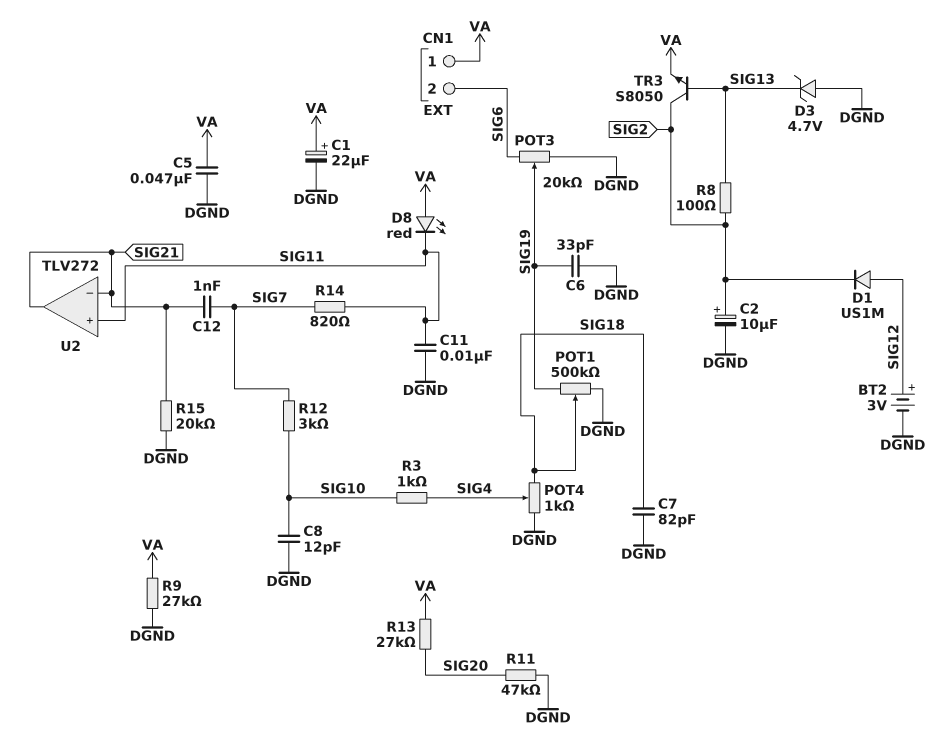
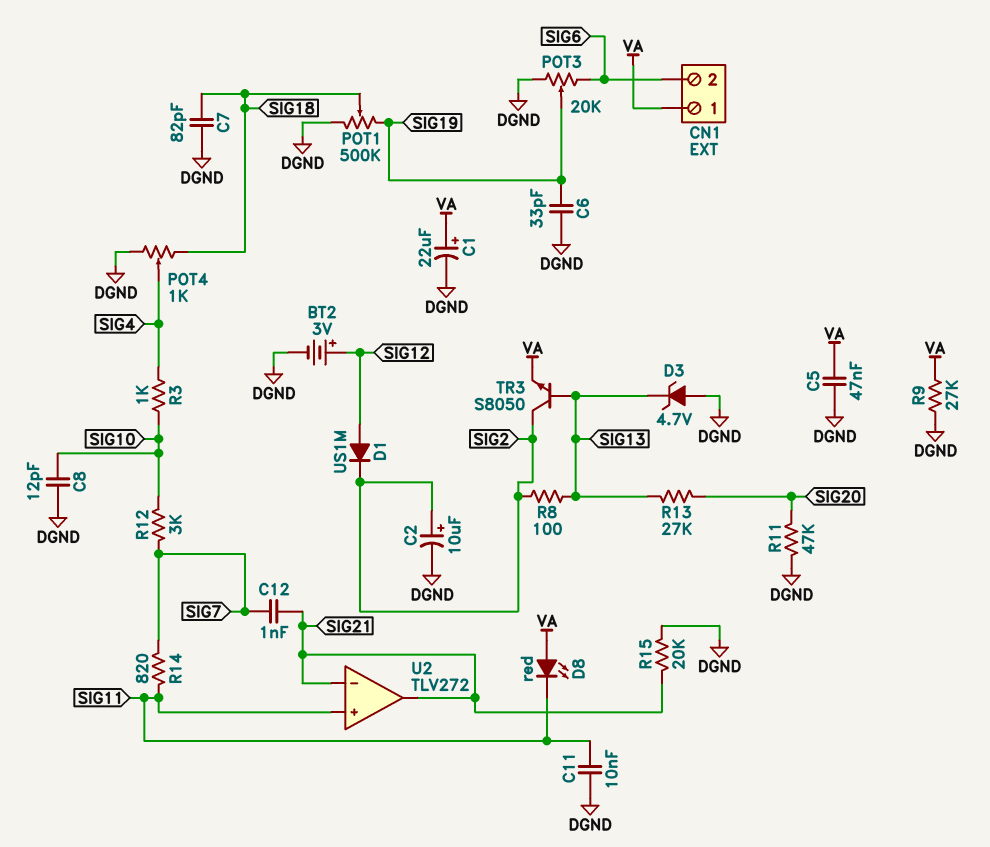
R13: 27k (SIG20, VA) -> 27k (SIG13, SIG20)

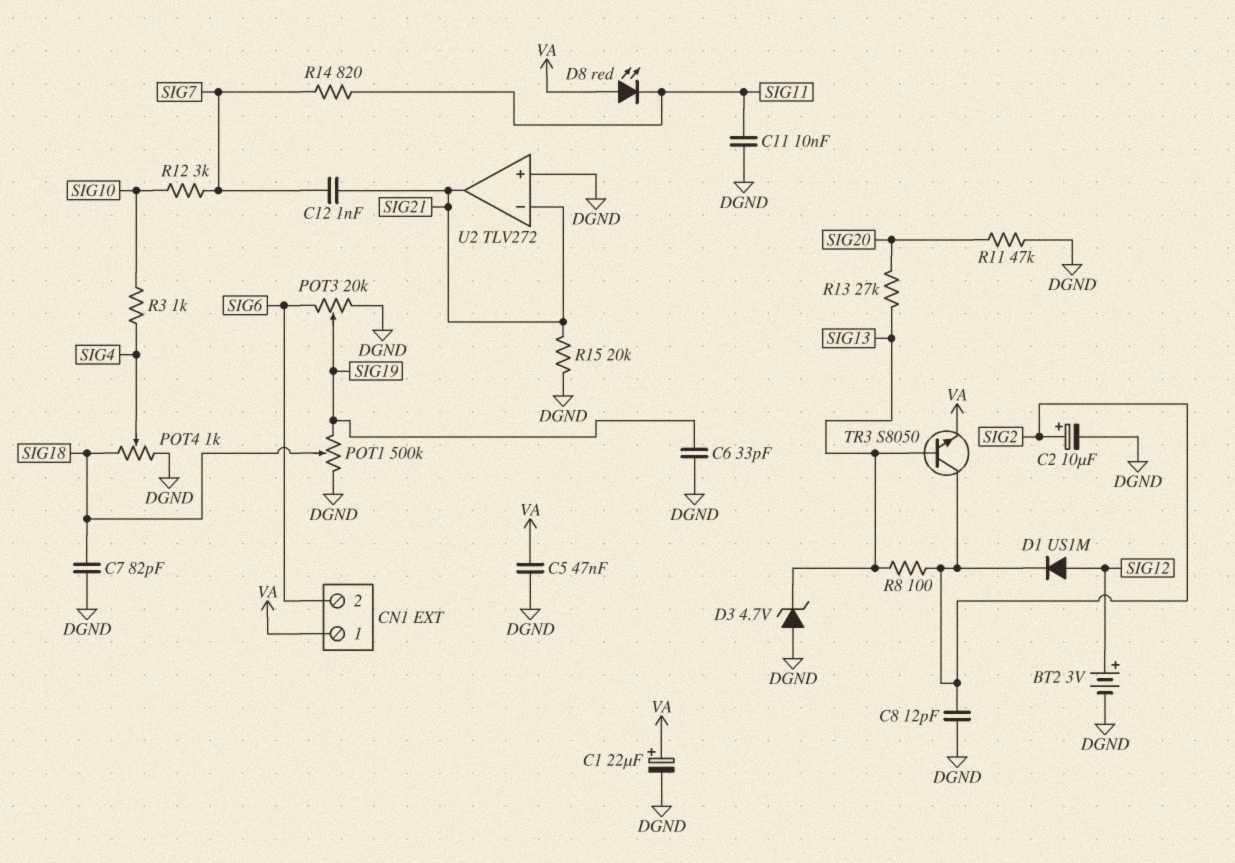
C8: 12pF (DGND, SIG10) -> 12pF (DGND, SIG2)
R9: 27k (DGND, VA) -> none
U2 pin in+: SIG11 -> DGND

